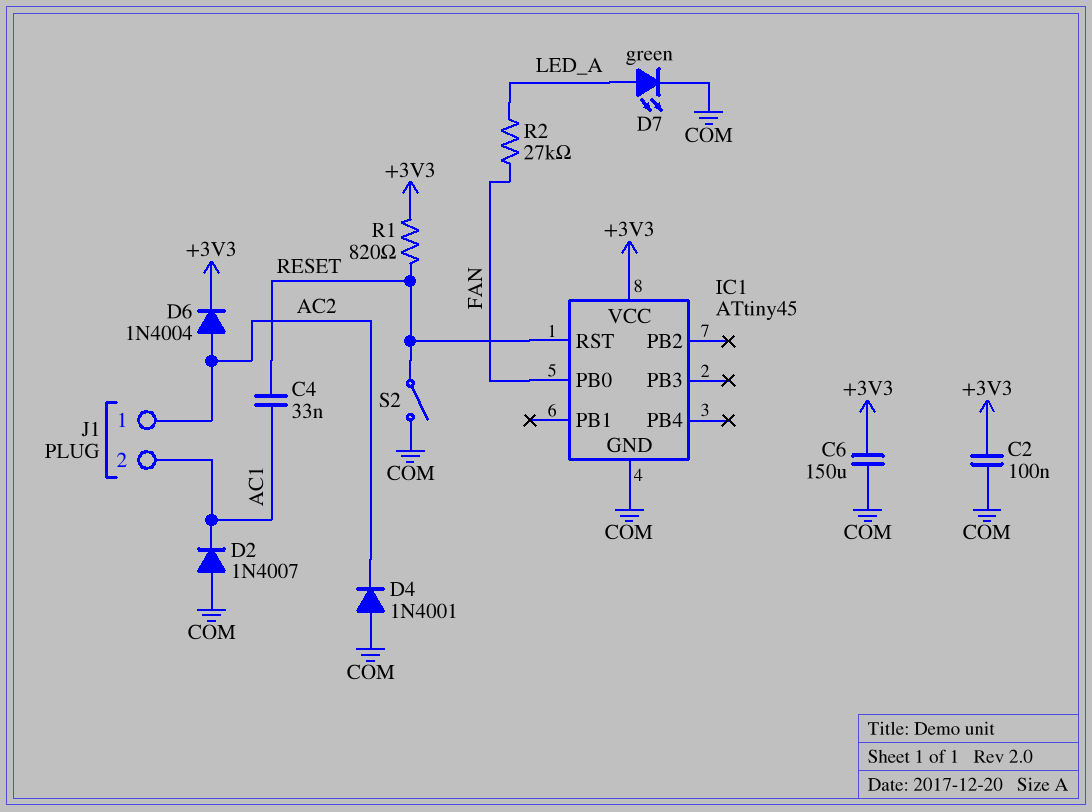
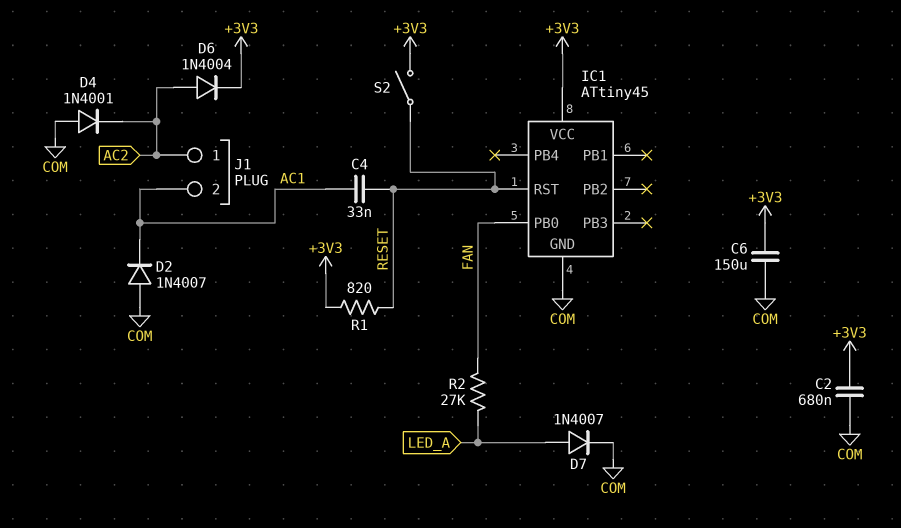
C2: 100nF (+3V3, COM) -> 680nF (+3V3, COM)
D7: LED green (A LED_A, K COM) -> diode 1N4007 (A LED_A, K COM)
S2: switch (COM, RESET) -> switch (+3V3, RESET)

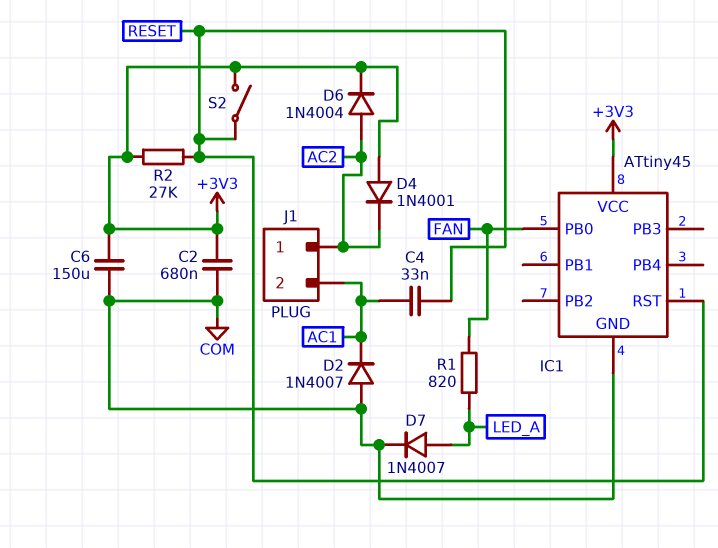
D4: diode 1N4001 (A COM, K AC2) -> diode 1N4001 (A +3V3, K AC2)
R1: 820 (+3V3, RESET) -> 820 (FAN, LED_A)
R2: 27k (FAN, LED_A) -> 27k (+3V3, RESET)

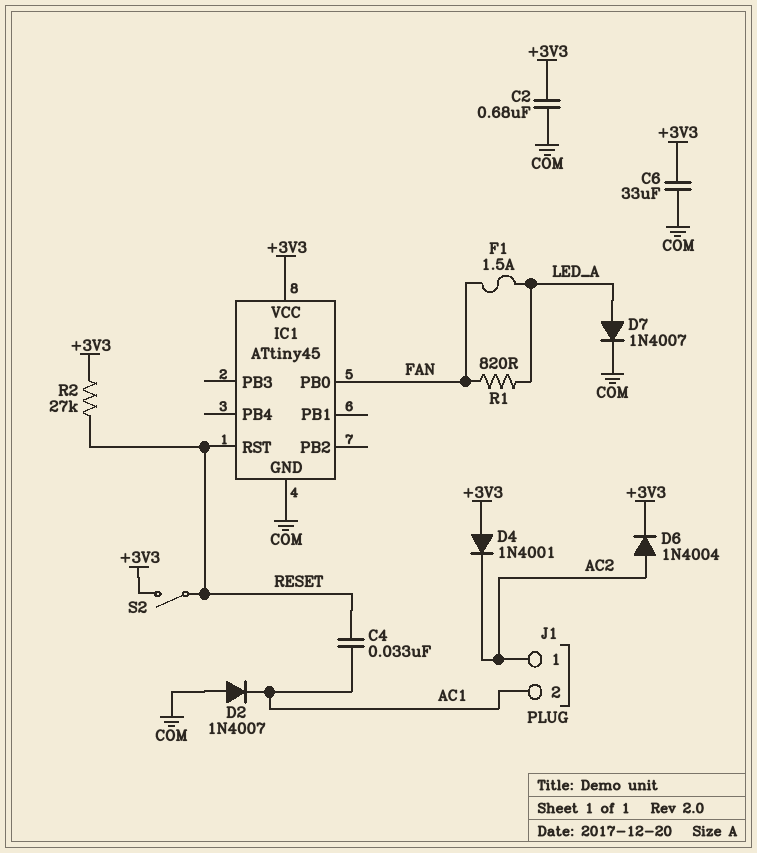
C6: 150uF (+3V3, COM) -> 33uF (+3V3, COM)
F1: none -> 1.5A (FAN, LED_A)

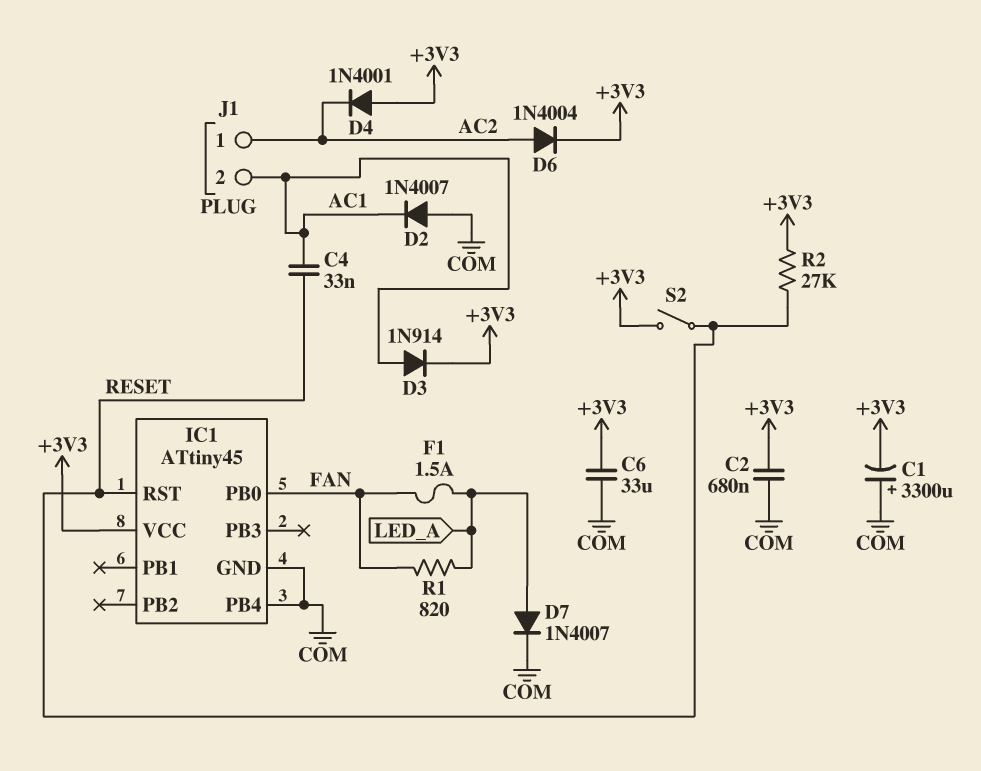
C1: none -> 3300uF (plus COM, minus +3V3)
D3: none -> diode 1N914 (A AC1, K +3V3)
IC1 pin PB4: none -> COM

